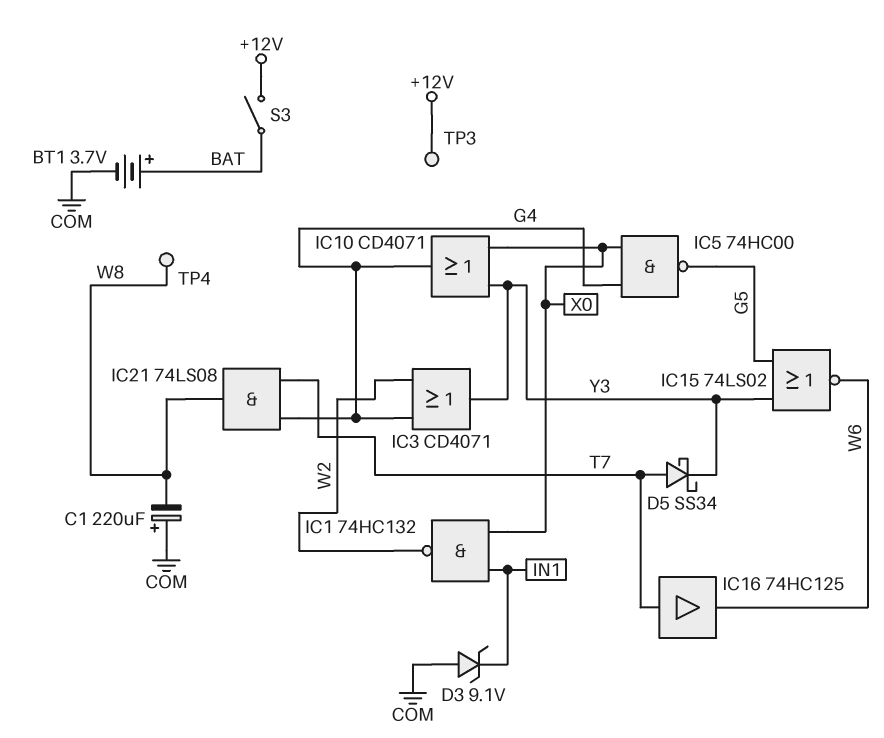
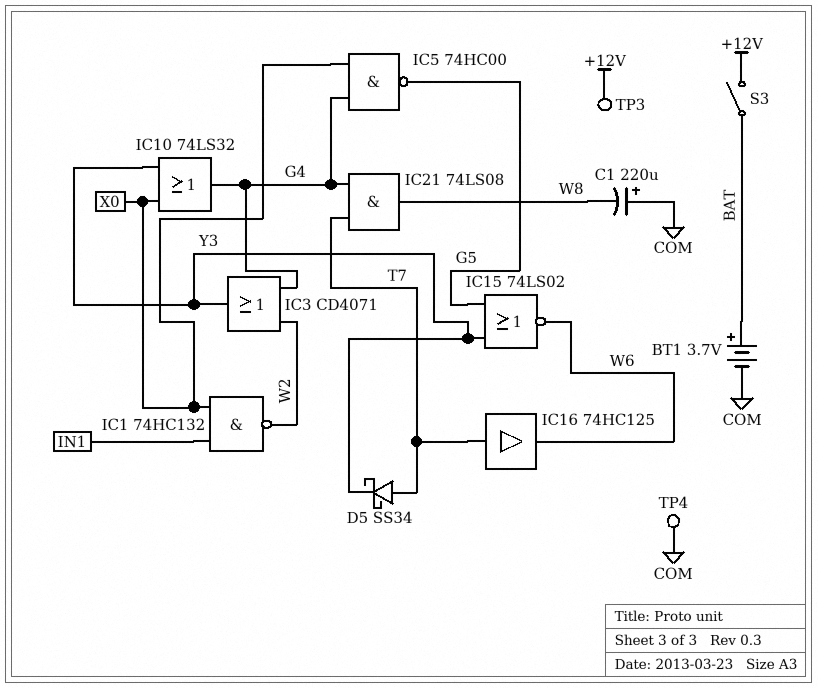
D3: zener 9.1V (A COM, K IN1) -> none
IC10: OR CD4071 (in X0, in Y3, out G4) -> OR 74LS32 (in X0, in Y3, out G4)
TP4: test point (W8) -> test point (COM)

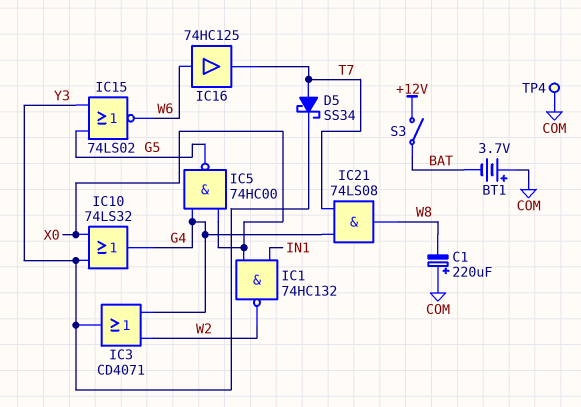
BT1: 3.7V (plus BAT, minus COM) -> 3.7V (plus COM, minus BAT)
IC16: buffer 74HC125 (in T7, out W6) -> buffer 74HC125 (in W6, out T7)
TP3: test point (+12V) -> none

